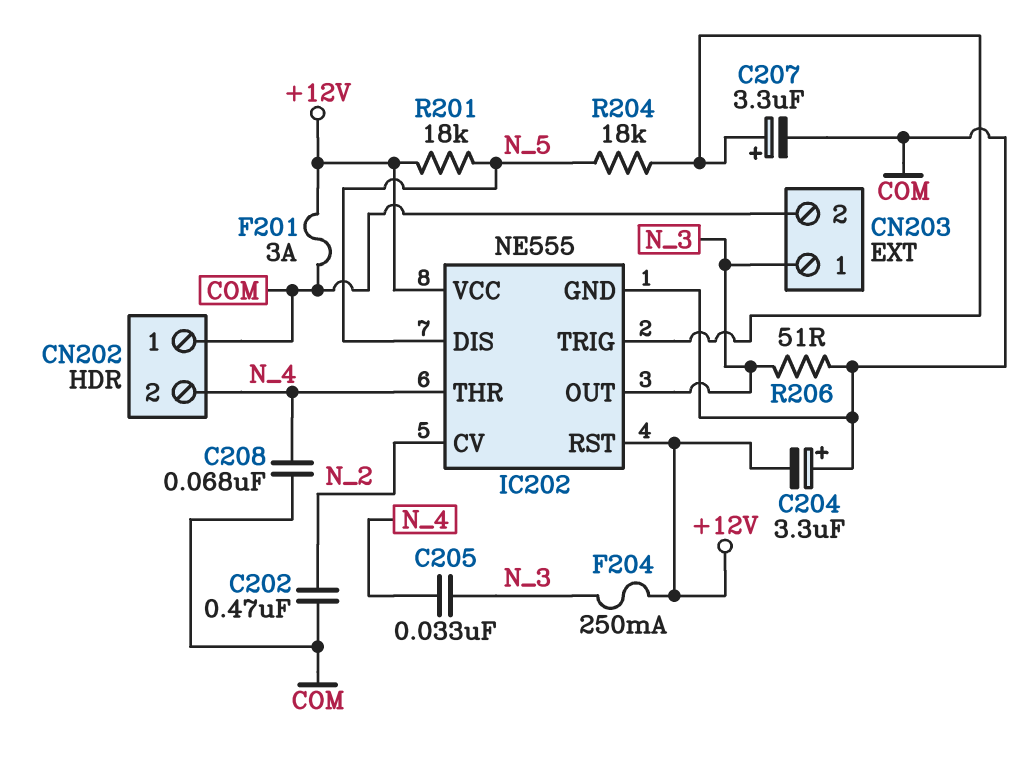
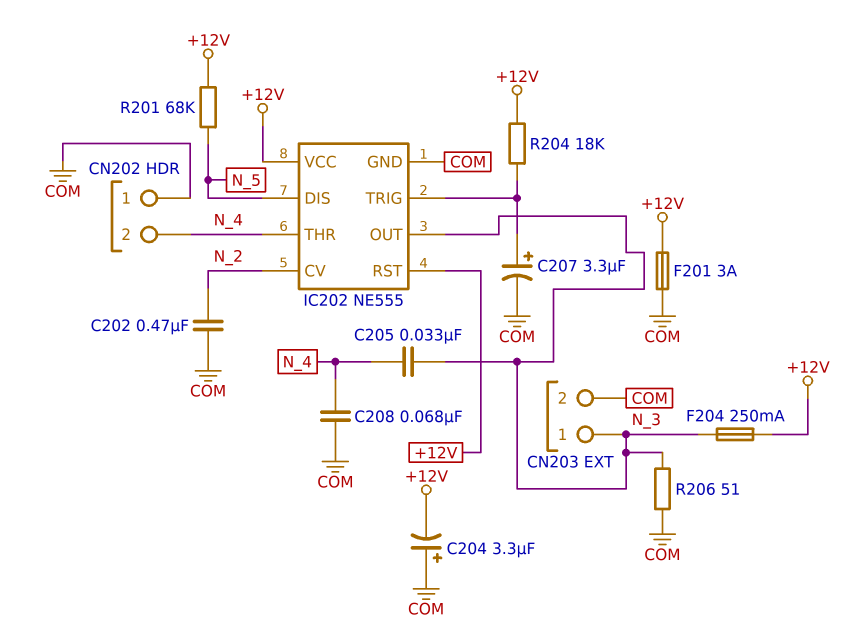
R201: 18k (+12V, N_5) -> 68k (+12V, N_5)
R204: 18k (IC202/TRIG, N_5) -> 18k (+12V, IC202/TRIG)

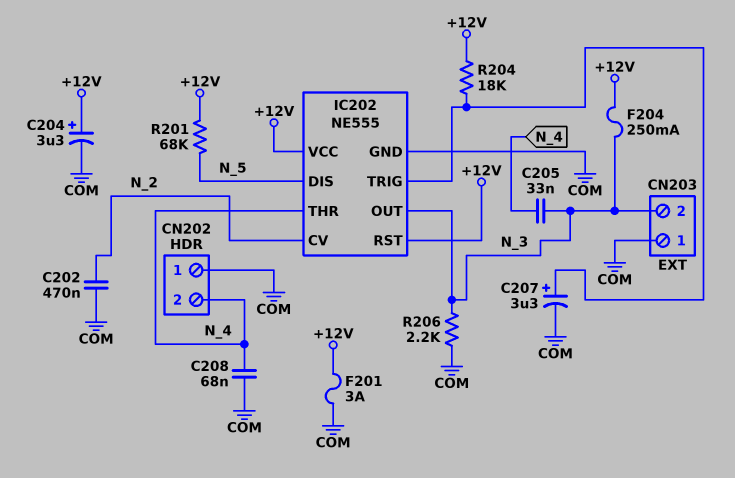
C204: 3.3uF (plus COM, minus +12V) -> 3.3uF (plus +12V, minus COM)
CN203 pin 1: N_3 -> COM
CN203 pin 2: COM -> N_3
R206: 51 (COM, N_3) -> 2.2k (COM, N_3)

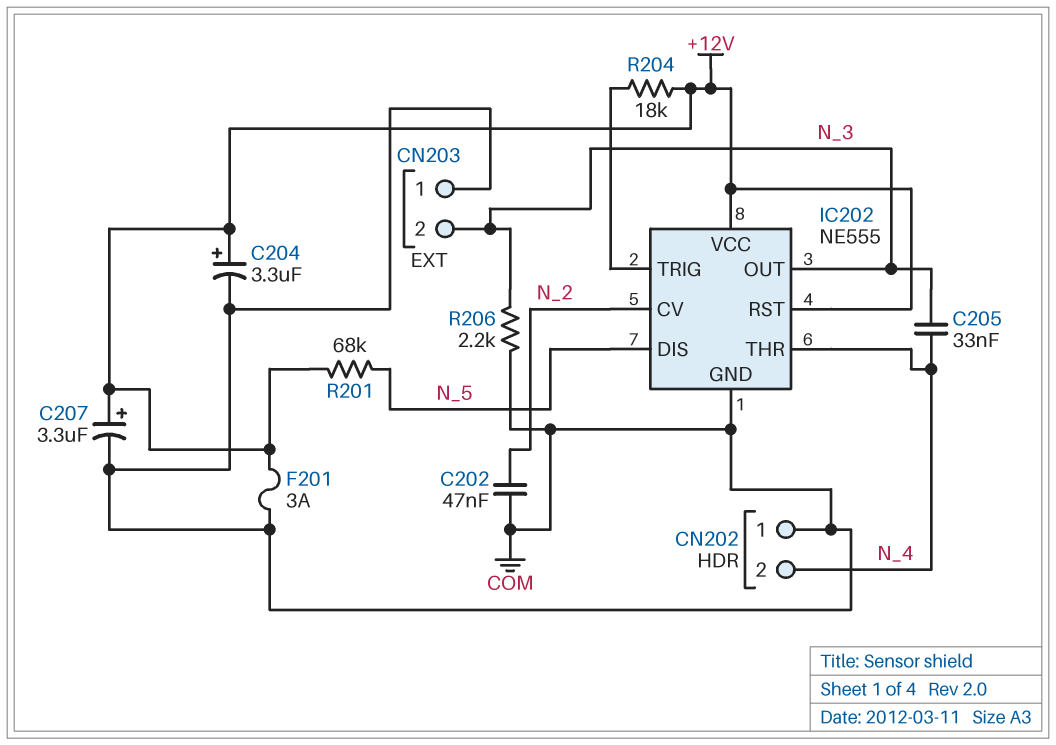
C202: 470nF (COM, N_2) -> 47nF (COM, N_2)
C207: 3.3uF (plus IC202/TRIG, minus COM) -> 3.3uF (plus +12V, minus COM)
C208: 68nF (COM, N_4) -> none
F204: 250mA (+12V, N_3) -> none

